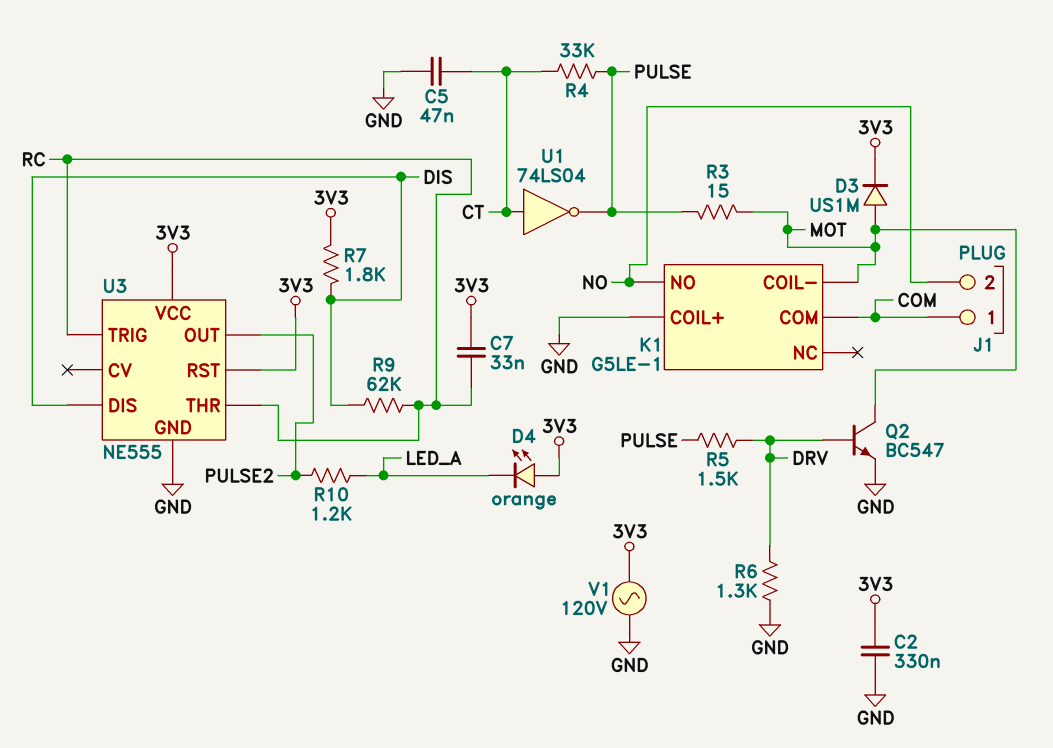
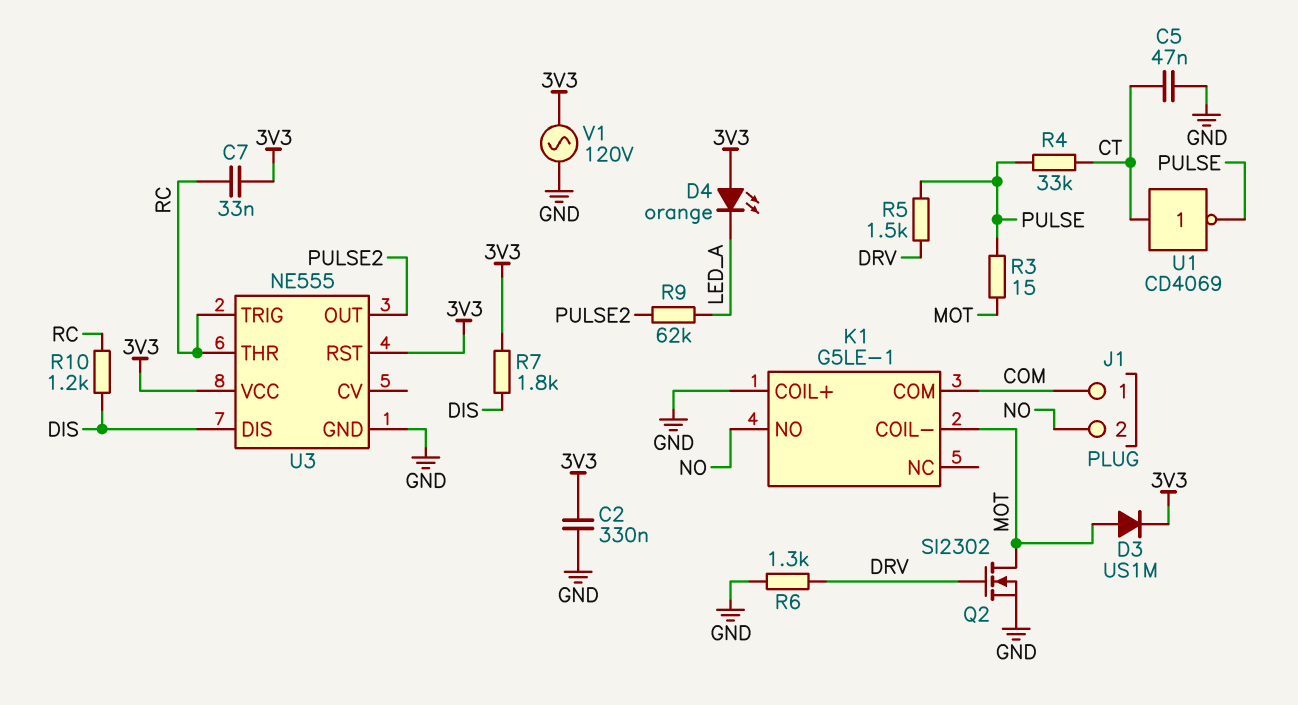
Q2: NPN BC547 (B DRV, C MOT, E GND) -> NMOS SI2302 (G DRV, D MOT, S GND)
R9: 62k (DIS, RC) -> 62k (LED_A, PULSE2)
R10: 1.2k (LED_A, PULSE2) -> 1.2k (DIS, RC)
U1: NOT 74LS04 (in CT, out PULSE) -> NOT CD4069 (in CT, out PULSE)

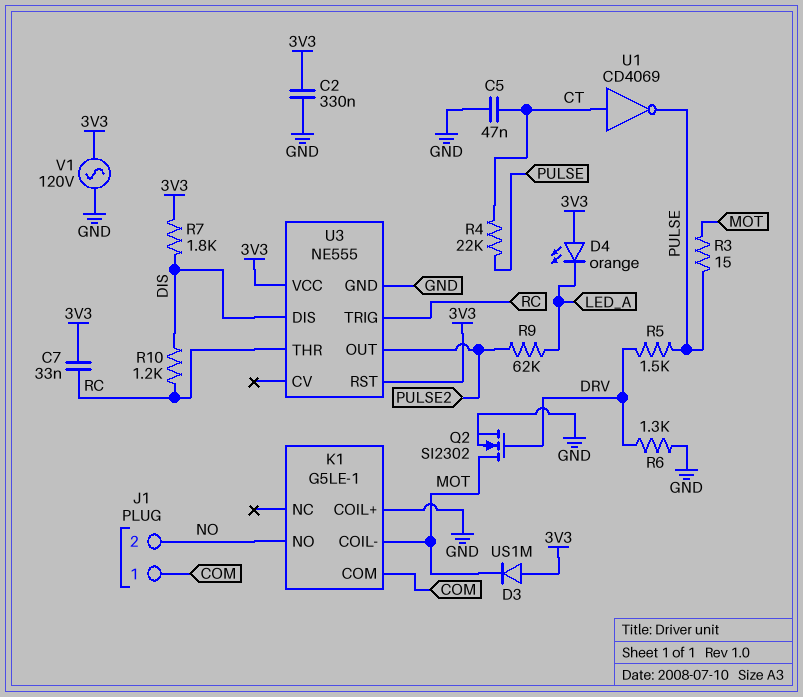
D3: diode US1M (A MOT, K 3V3) -> diode US1M (A 3V3, K MOT)
R4: 33k (CT, PULSE) -> 22k (CT, PULSE)

